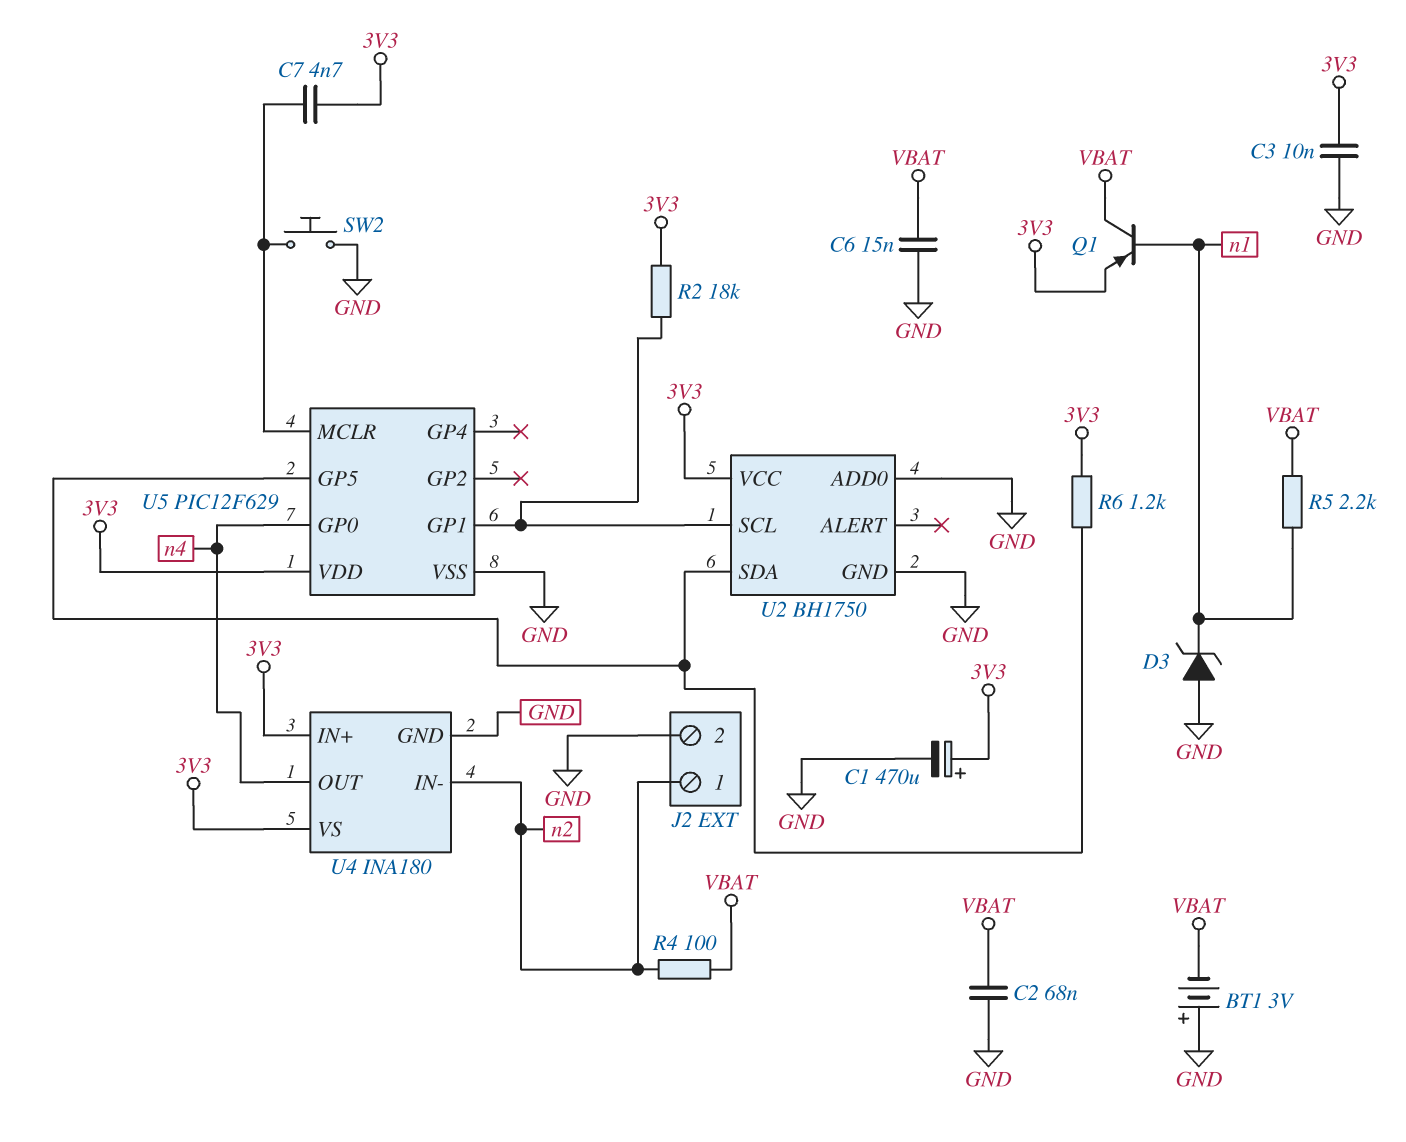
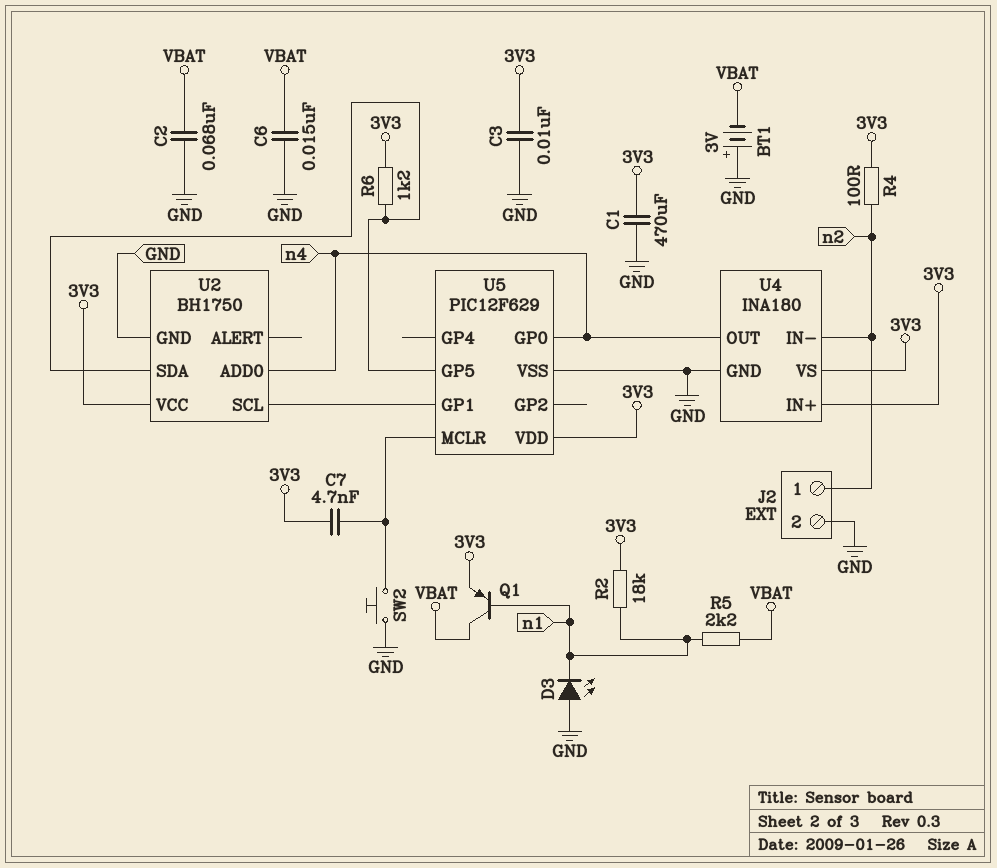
C1: 470uF (plus 3V3, minus GND) -> 470uF (3V3, GND)
D3: zener (A GND, K n1) -> LED (A GND, K n1)
R2: 18k (3V3, U2/SCL) -> 18k (3V3, n1)
R4: 100 (VBAT, n2) -> 100 (3V3, n2)
U2 pin ADD0: GND -> n4

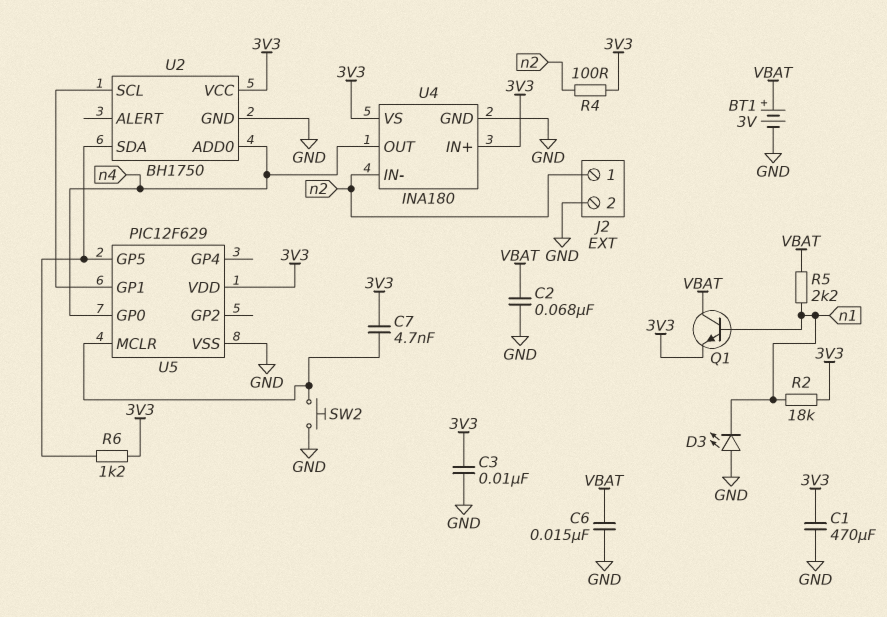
BT1: 3V (plus GND, minus VBAT) -> 3V (plus VBAT, minus GND)
Q1: PNP (B n1, C VBAT, E 3V3) -> NPN (B n1, C VBAT, E 3V3)

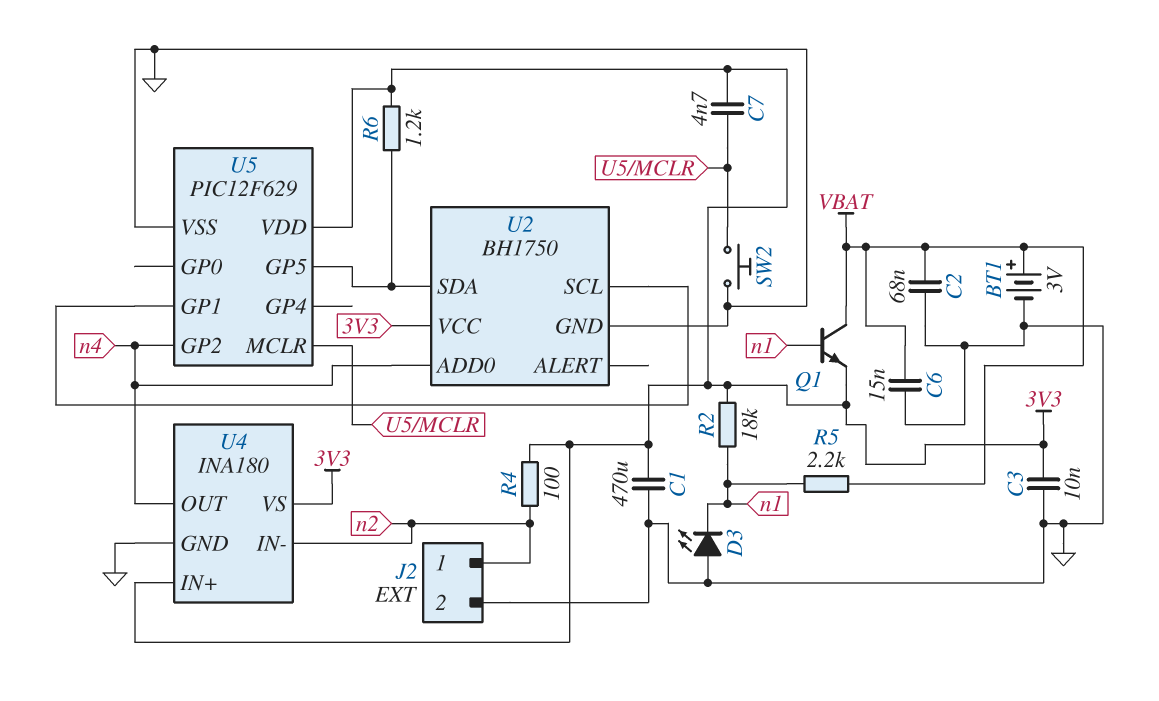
U5 pin GP0: n4 -> none
U5 pin GP2: none -> n4

